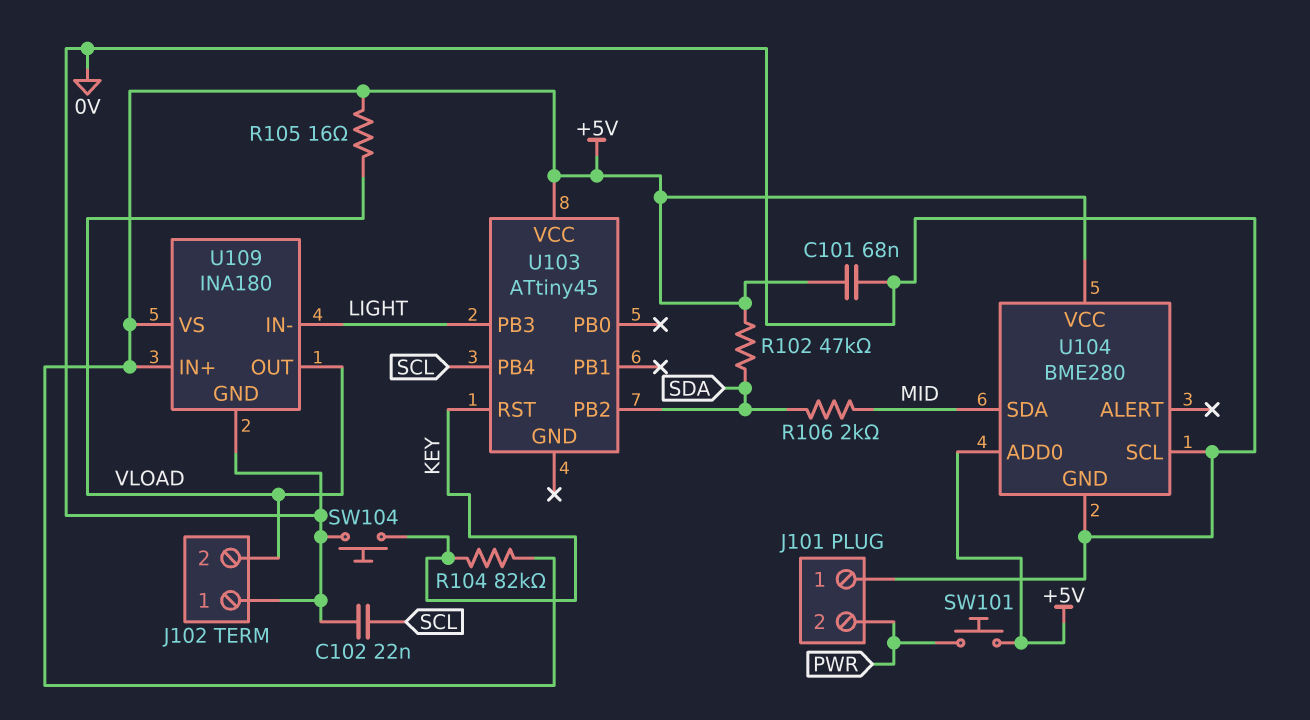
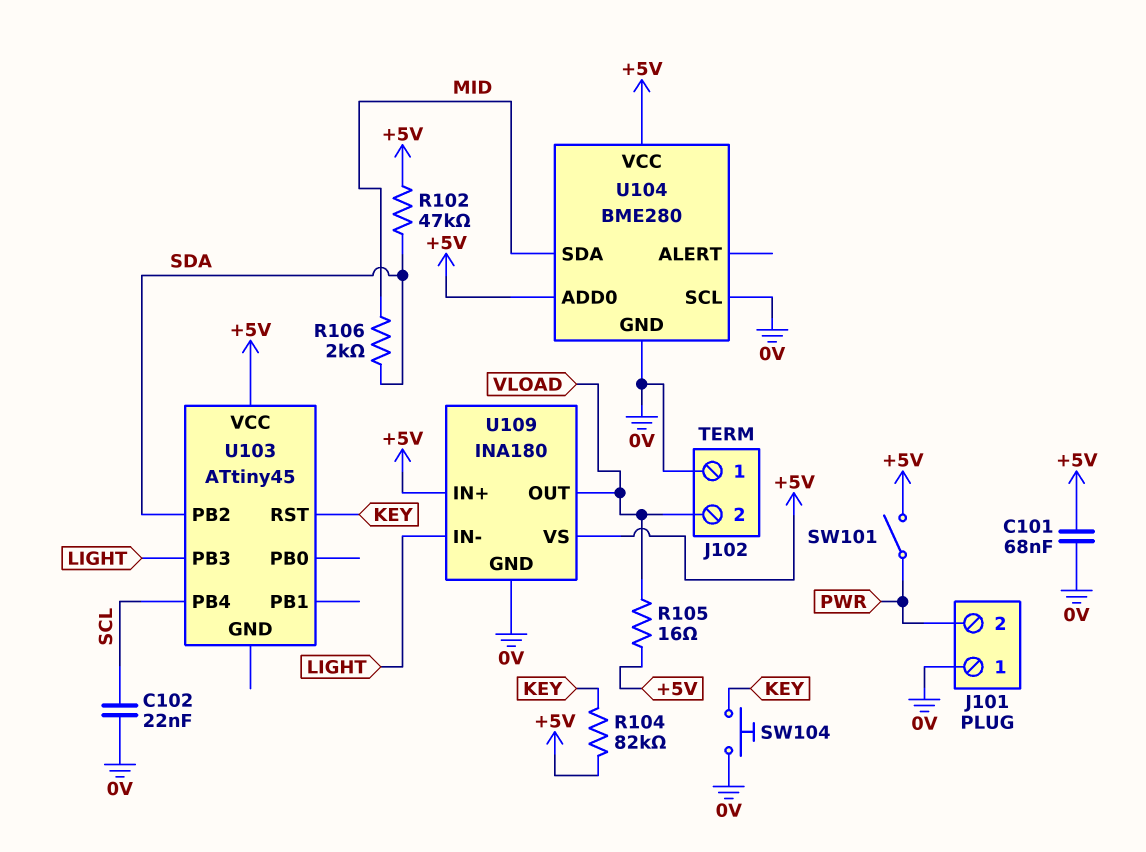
SW101: button (+5V, PWR) -> switch (+5V, PWR)

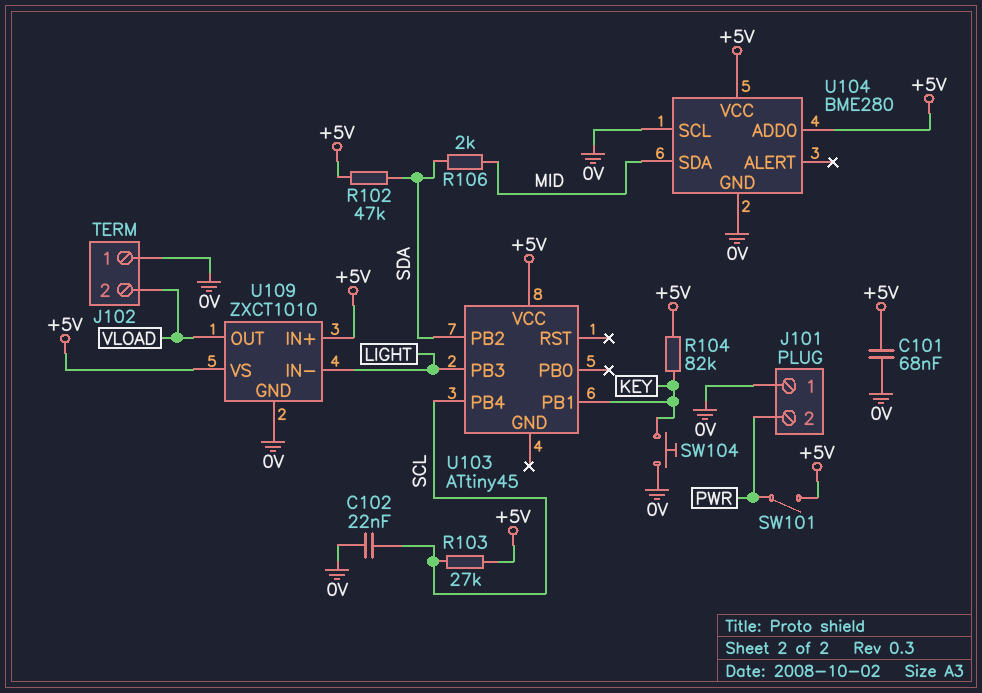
R103: none -> 27k (+5V, SCL)
R105: 16 (+5V, VLOAD) -> none
U103 pin PB1: none -> KEY
U103 pin RST: KEY -> none
U109: INA180 -> ZXCT1010

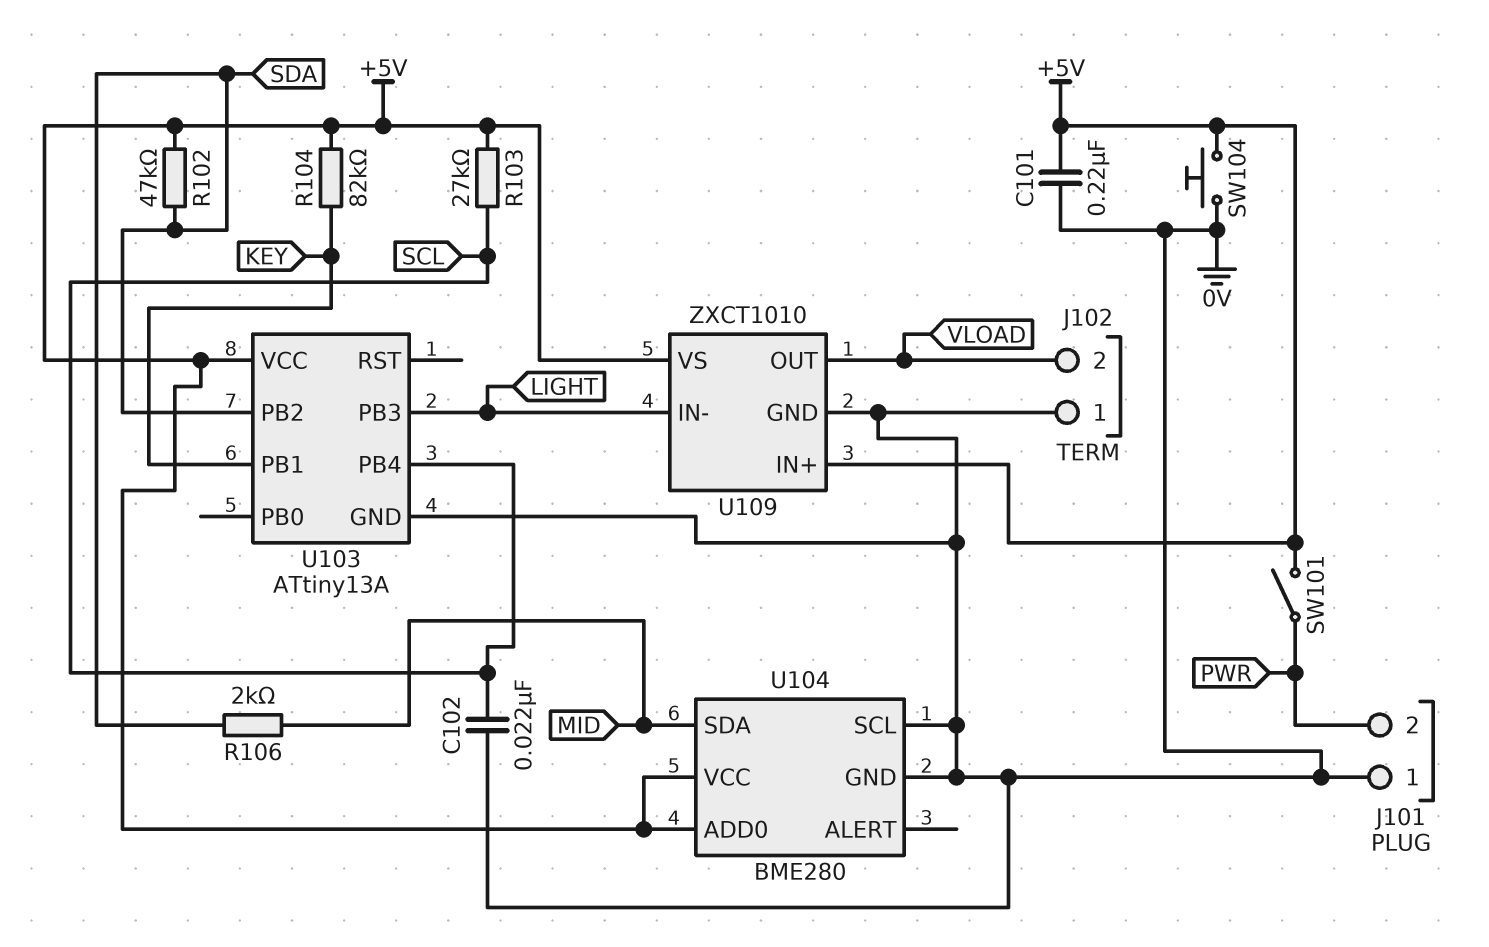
C101: 68nF (+5V, 0V) -> 220nF (+5V, 0V)
SW104: button (0V, KEY) -> button (+5V, 0V)
U103: ATtiny45 -> ATtiny13A
U103 pin GND: none -> 0V

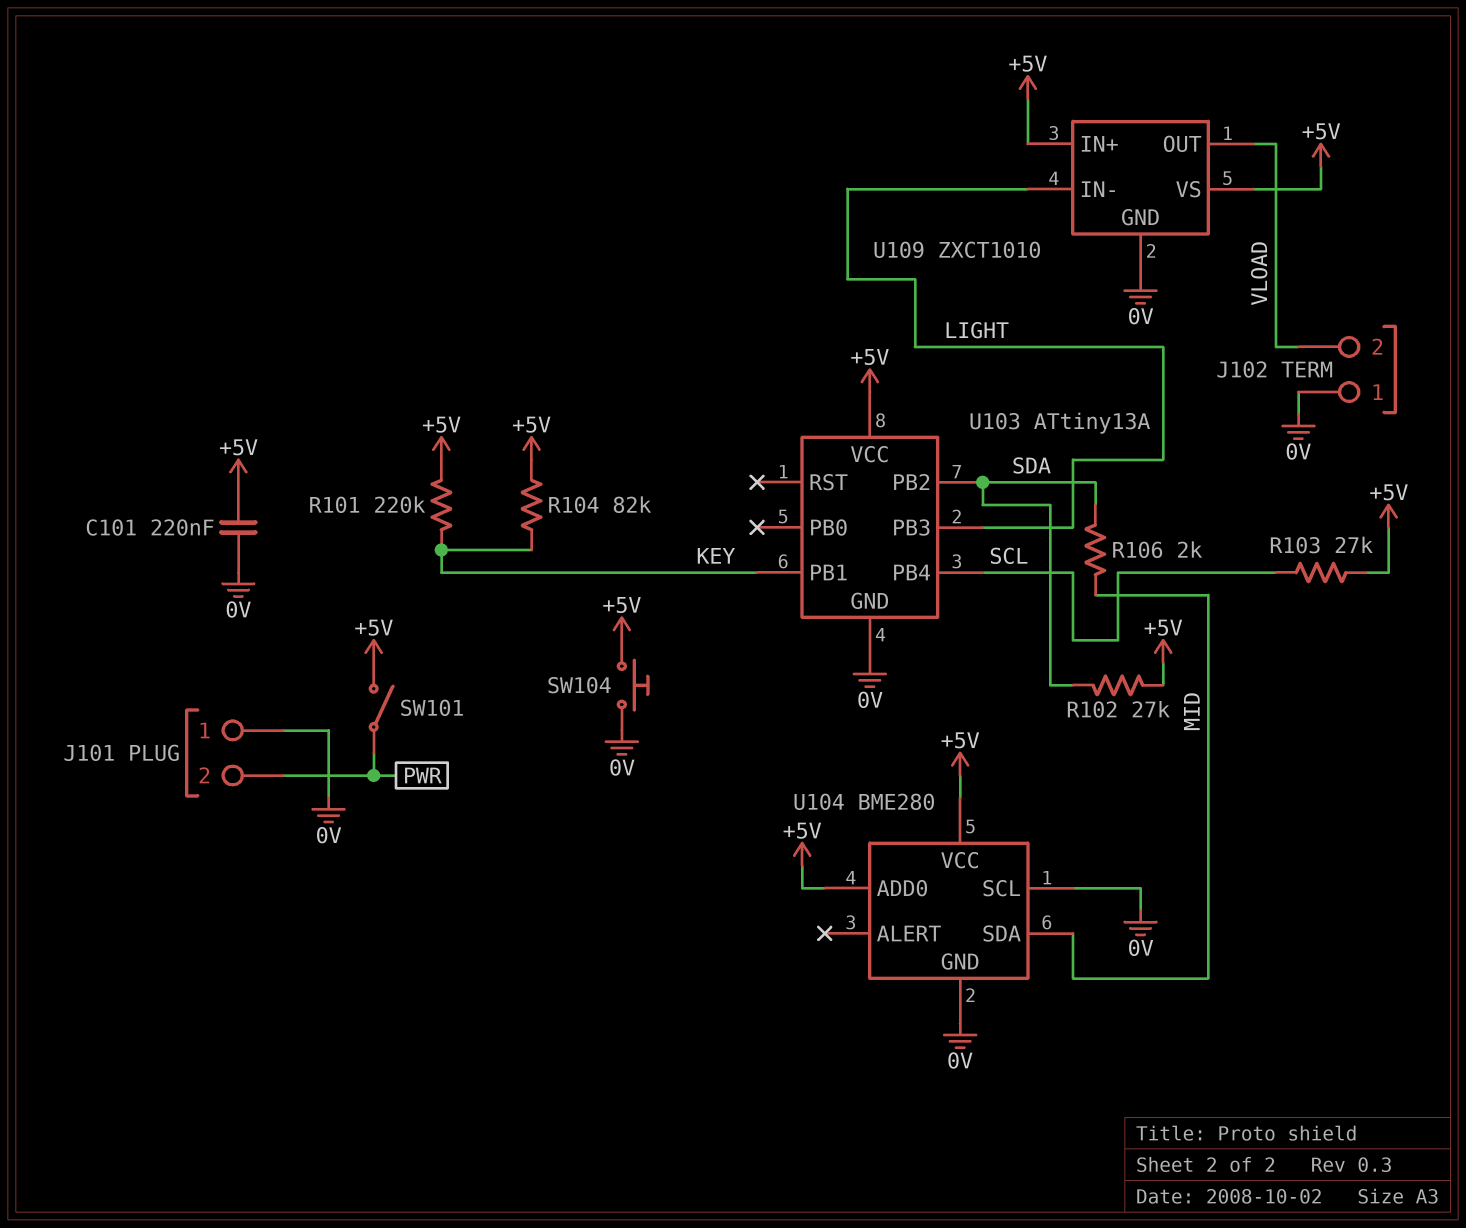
C102: 22nF (0V, SCL) -> none
R101: none -> 220k (+5V, KEY)
R102: 47k (+5V, SDA) -> 27k (+5V, SDA)

